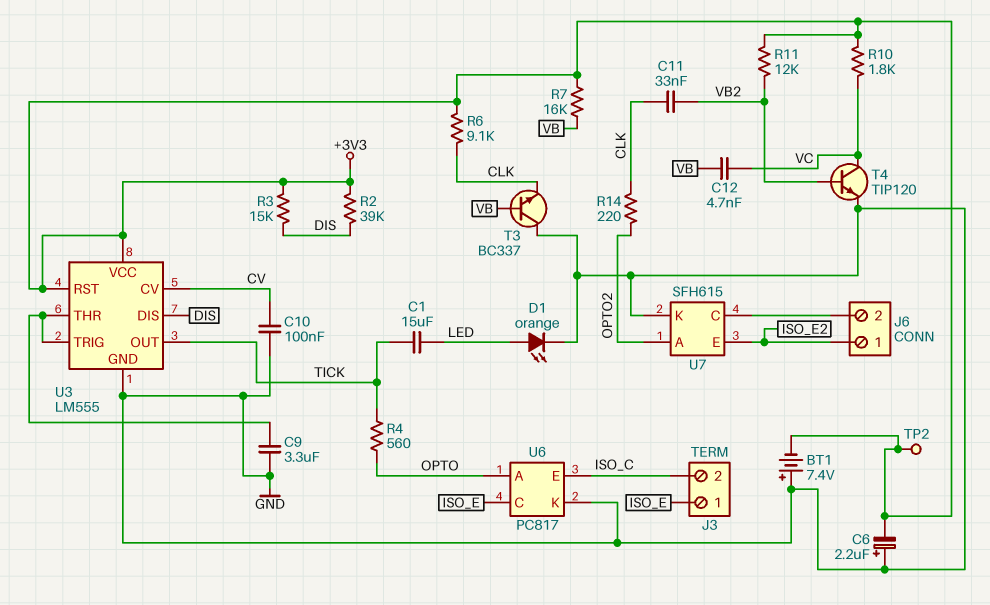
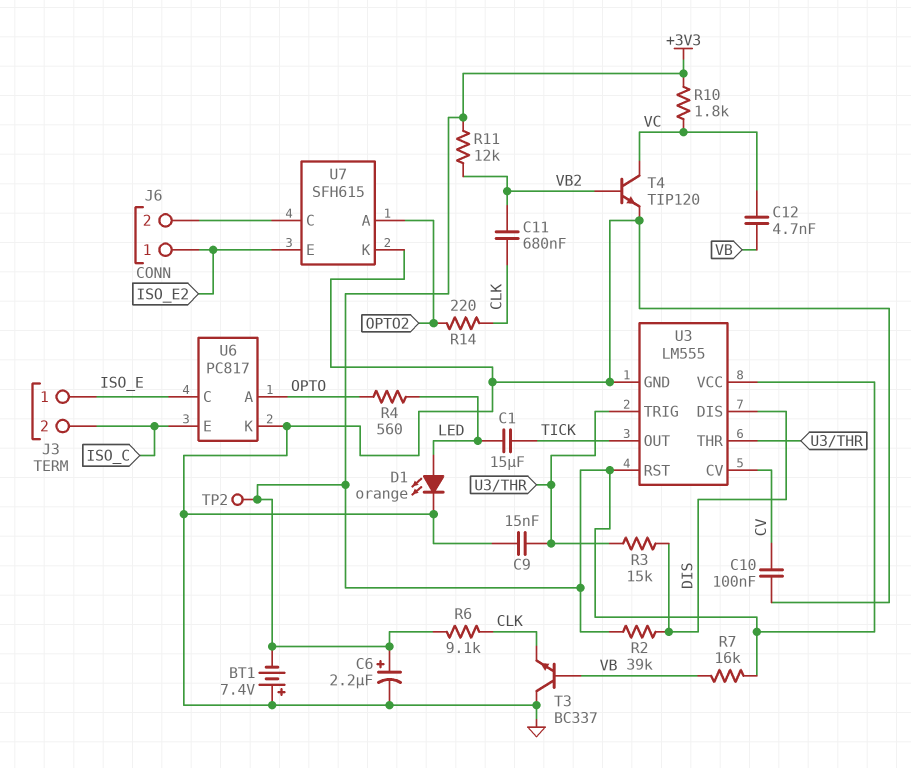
C6: 2.2uF (plus GND, minus +3V3) -> 2.2uF (plus +3V3, minus GND)
C9: 3.3uF (GND, U3/THR) -> 15nF (GND, U3/THR)
C11: 33nF (CLK, VB2) -> 680nF (CLK, VB2)
R3: 15k (+3V3, DIS) -> 15k (DIS, U3/THR)
R4: 560 (OPTO, TICK) -> 560 (LED, OPTO)

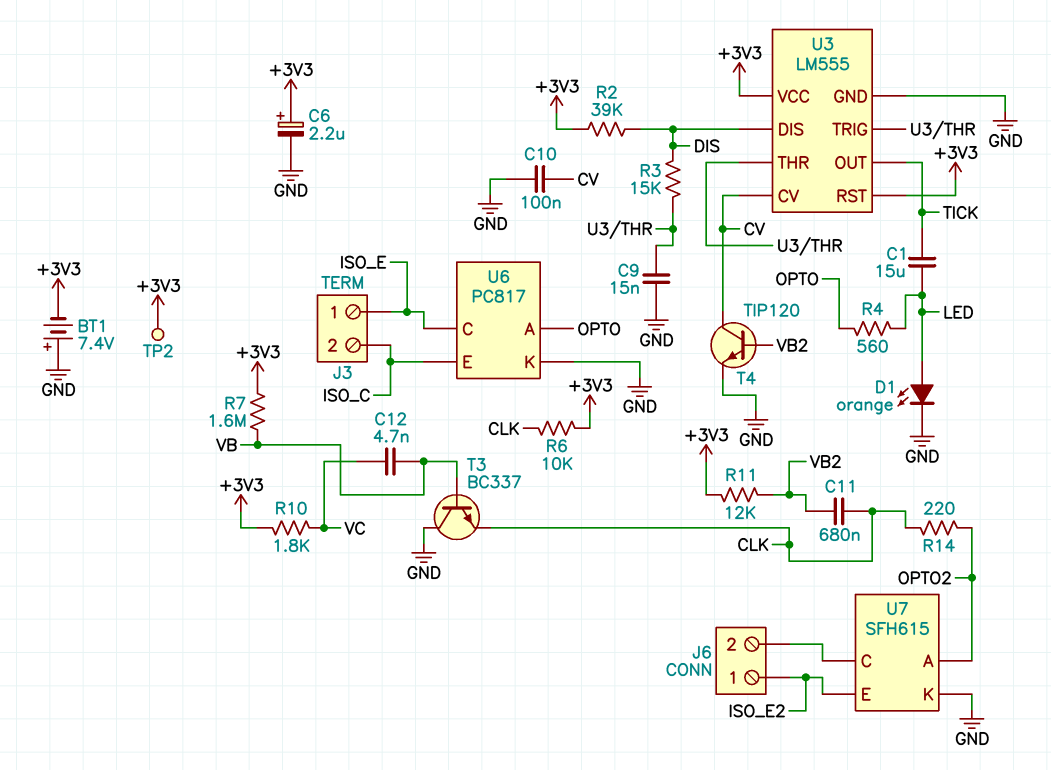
R6: 9.1k (+3V3, CLK) -> 10k (+3V3, CLK)
R7: 16k (+3V3, VB) -> 1.6M (+3V3, VB)
T4: NPN TIP120 (B VB2, C VC, E GND) -> NPN TIP120 (B VB2, C CV, E GND)

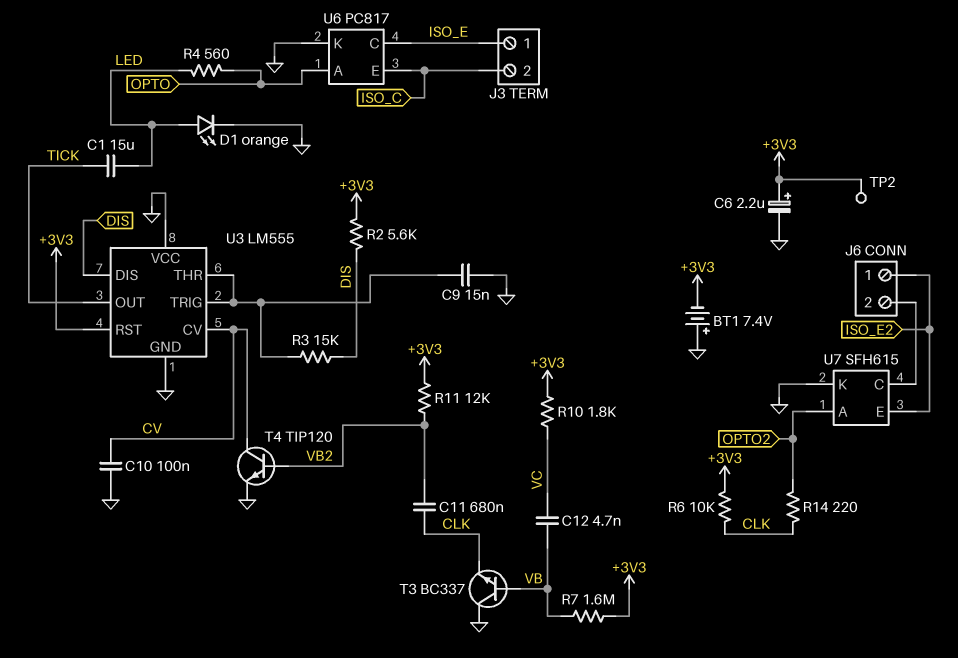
R2: 39k (+3V3, DIS) -> 5.6k (+3V3, DIS)
U3 pin VCC: +3V3 -> GND

